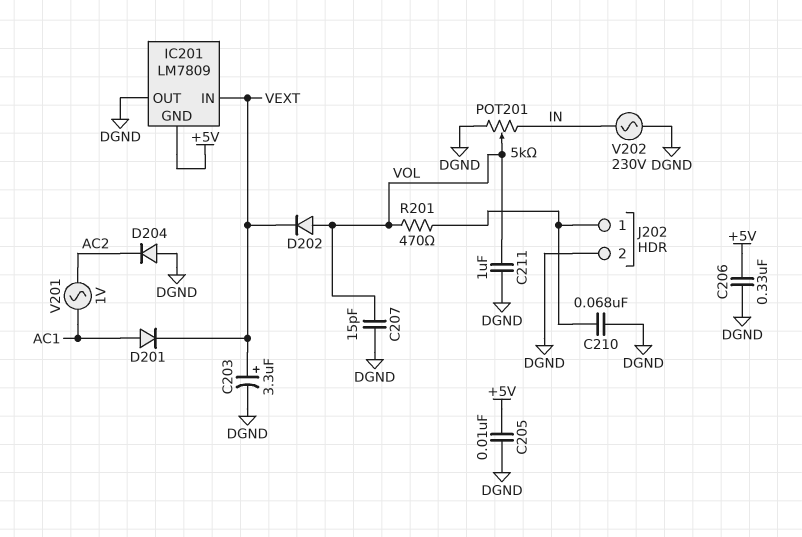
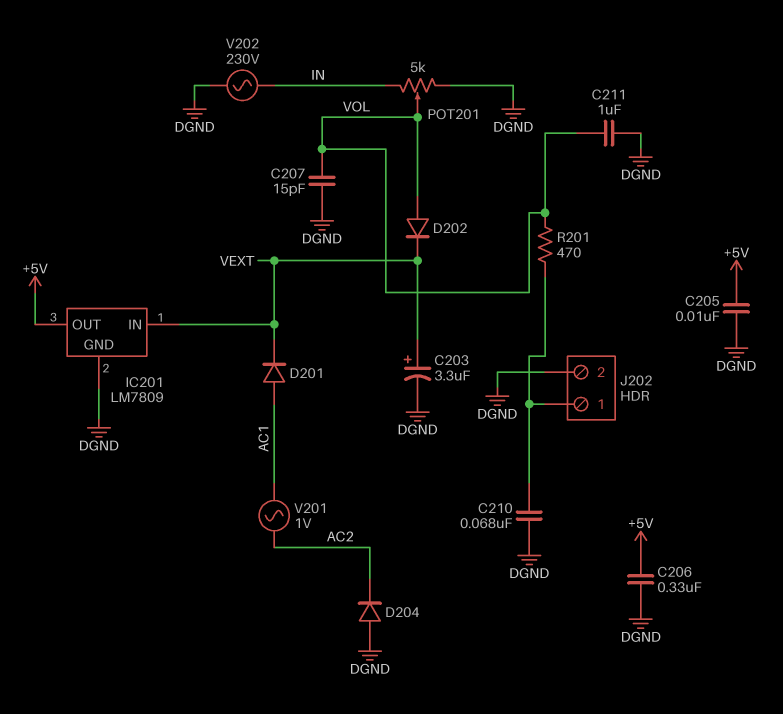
IC201 pin GND: +5V -> DGND
IC201 pin OUT: DGND -> +5V

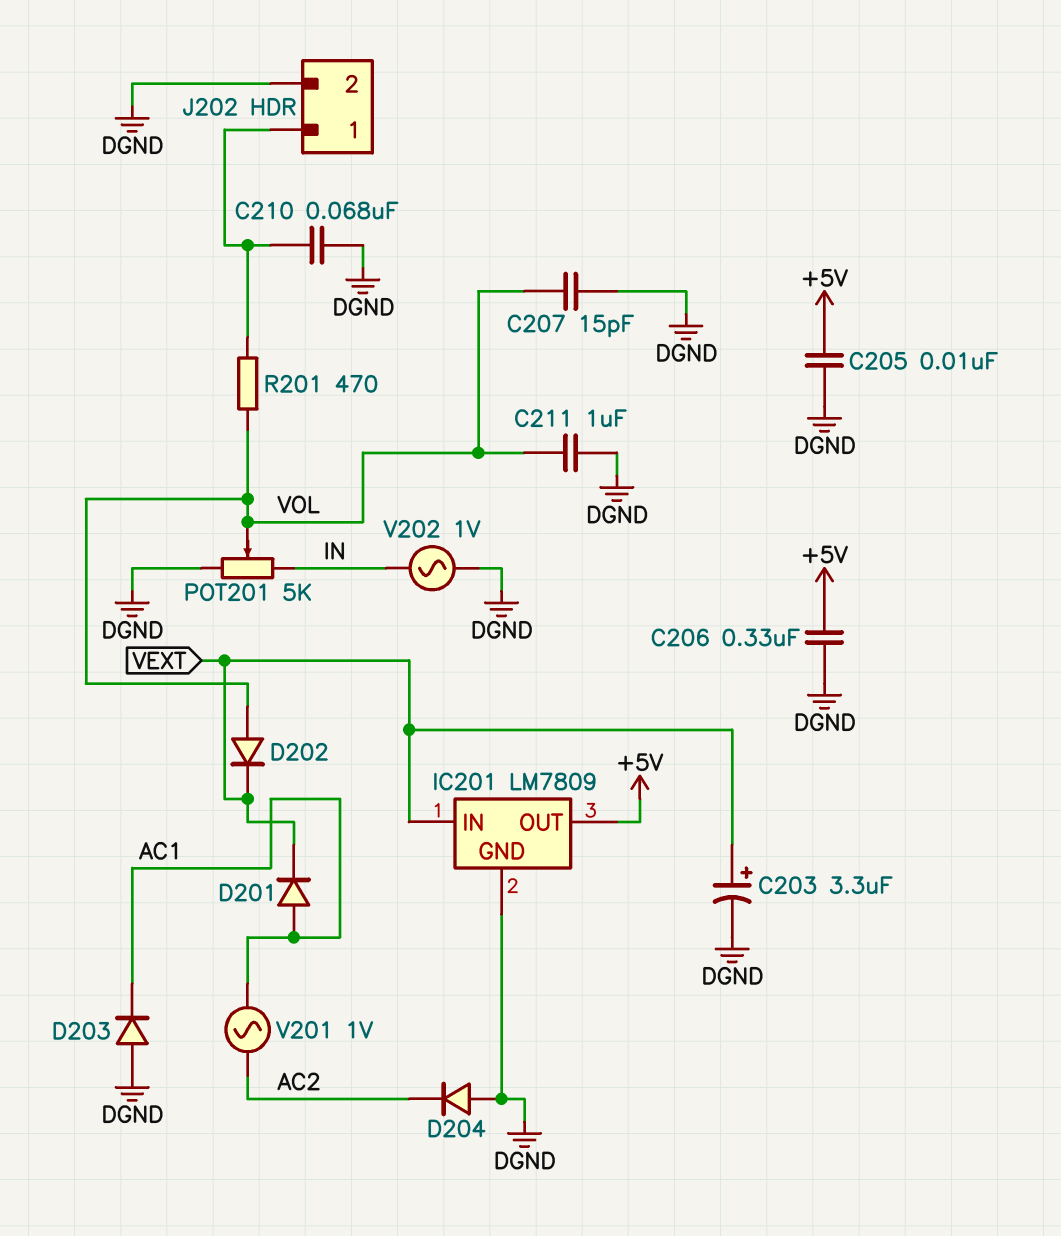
D203: none -> diode (A DGND, K AC1)
V202: AC 230V (DGND, IN) -> AC 1V (DGND, IN)

